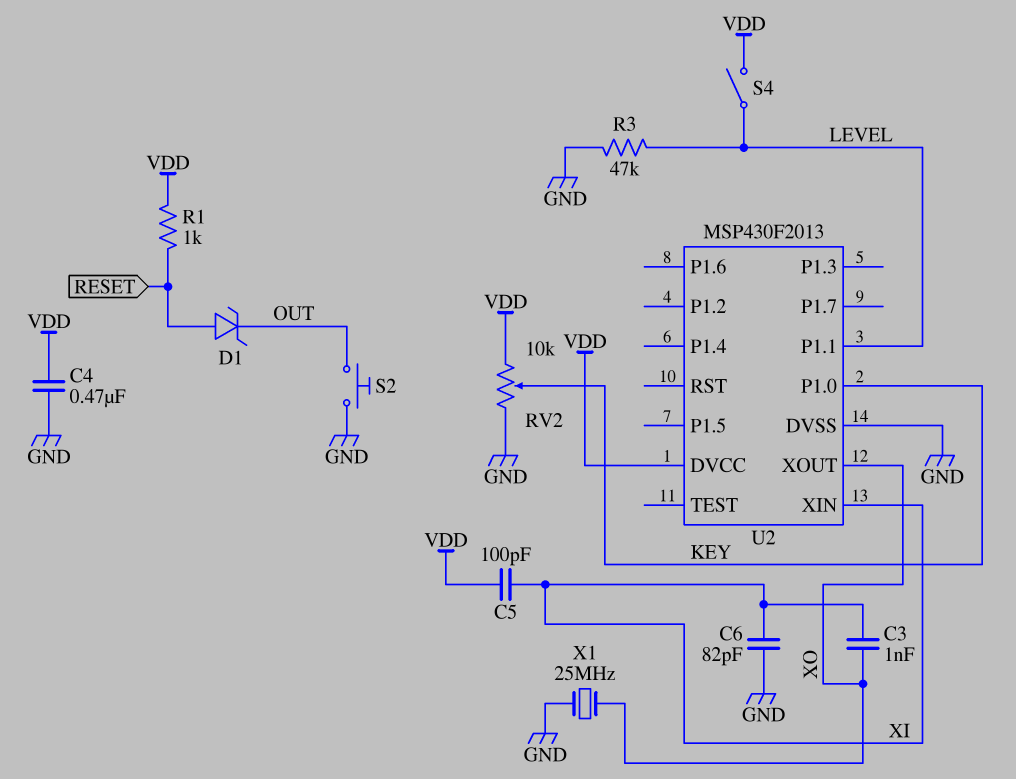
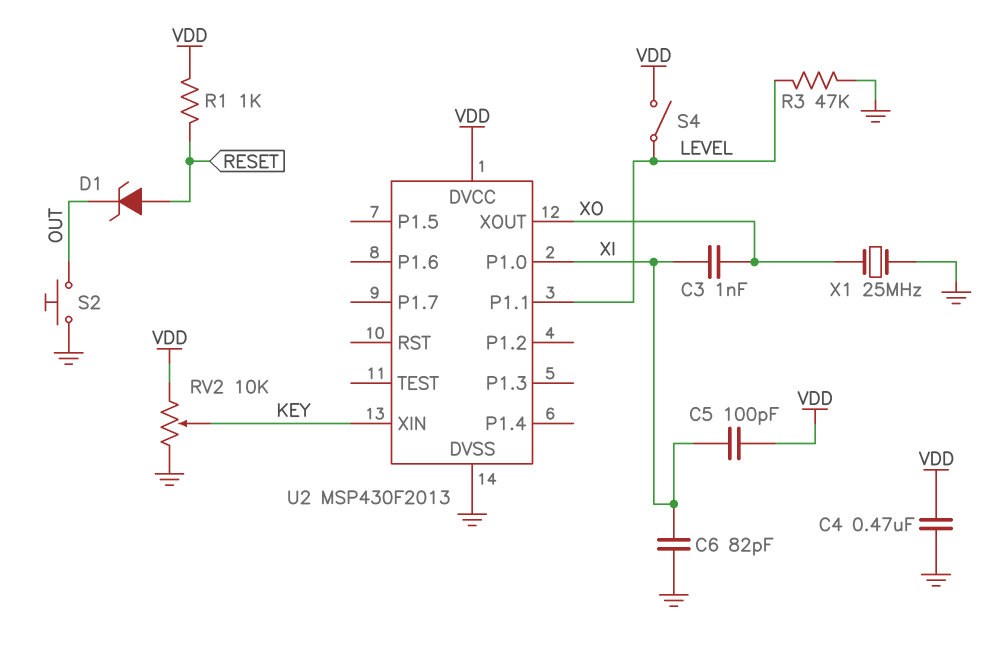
U2 pin P1.0: KEY -> XI
U2 pin XIN: XI -> KEY

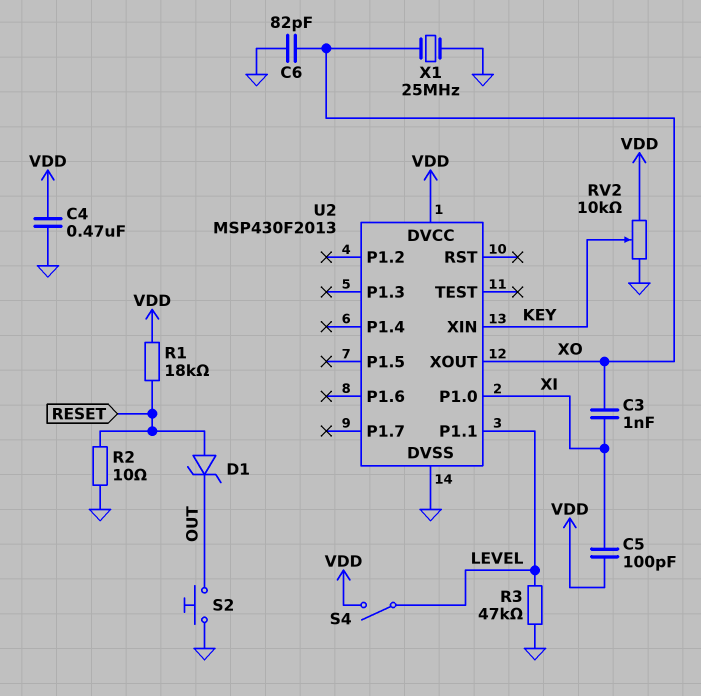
C6: 82pF (GND, XI) -> 82pF (GND, XO)
R1: 1k (RESET, VDD) -> 18k (RESET, VDD)
R2: none -> 10 (GND, RESET)

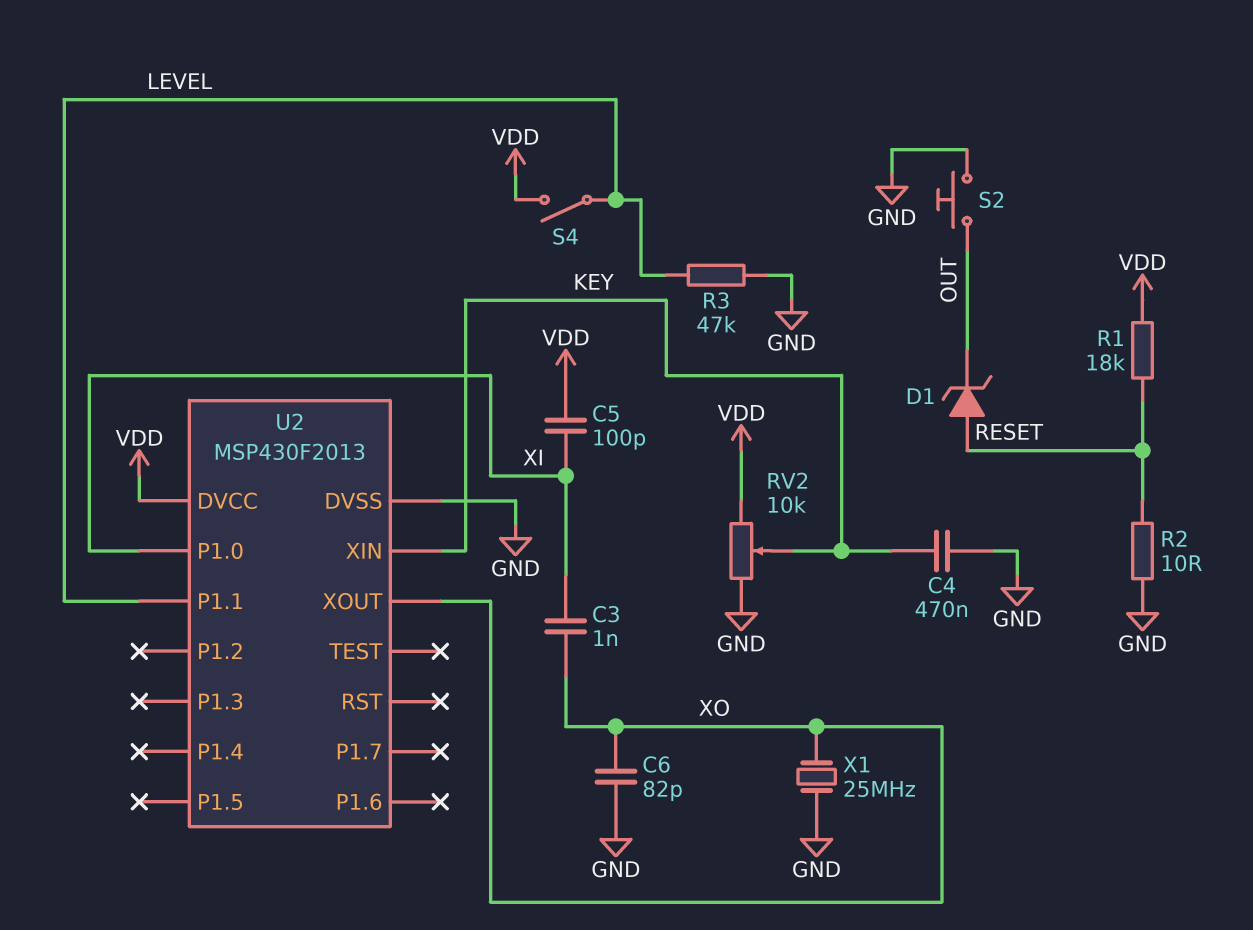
C4: 470nF (GND, VDD) -> 470nF (GND, KEY)

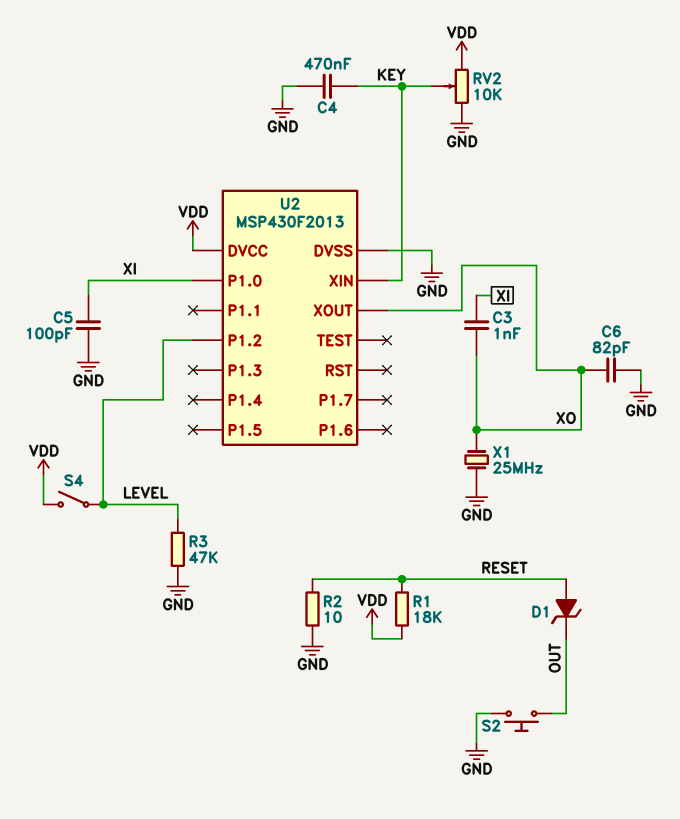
C5: 100pF (VDD, XI) -> 100pF (GND, XI)
U2 pin P1.1: LEVEL -> none
U2 pin P1.2: none -> LEVEL

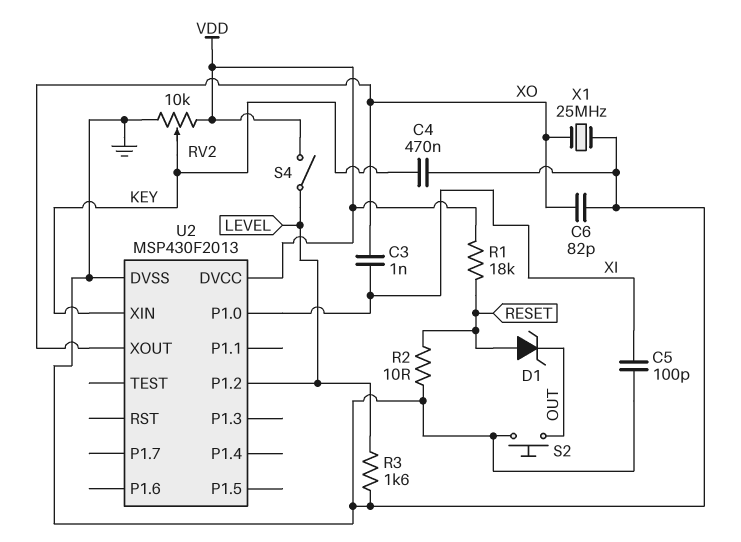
R3: 47k (GND, LEVEL) -> 1.6k (GND, LEVEL)

